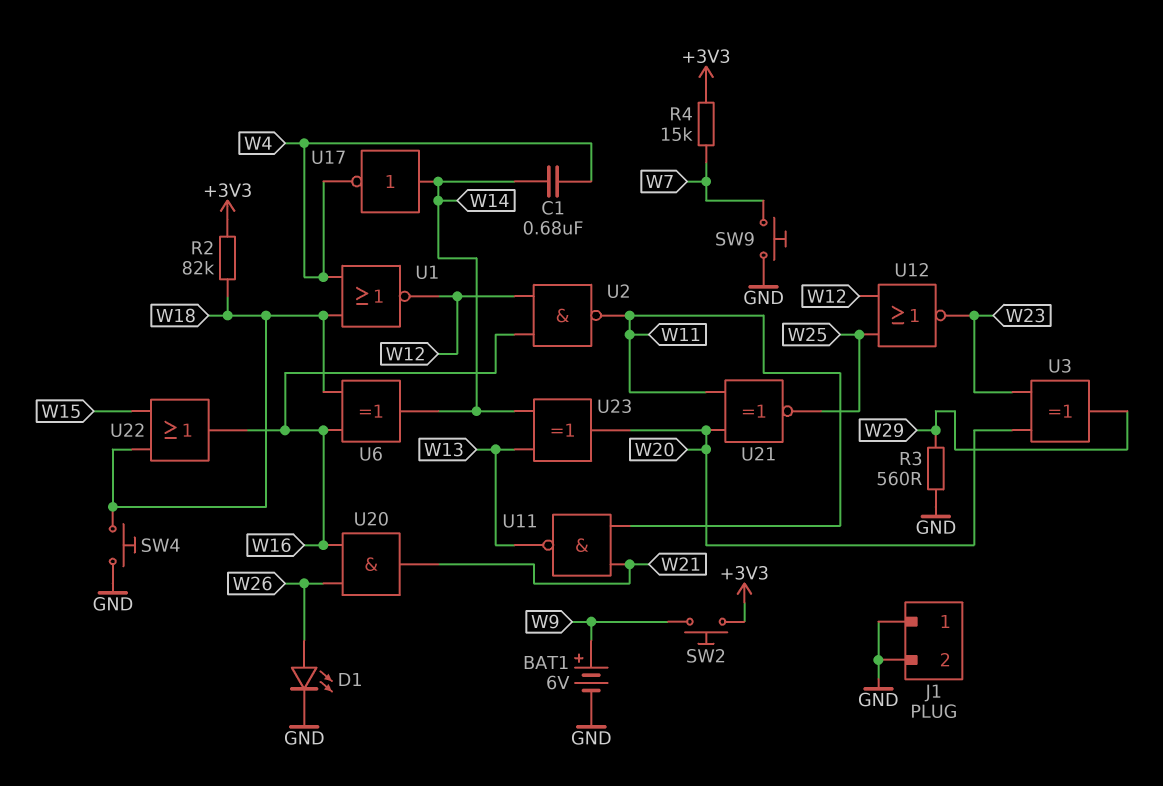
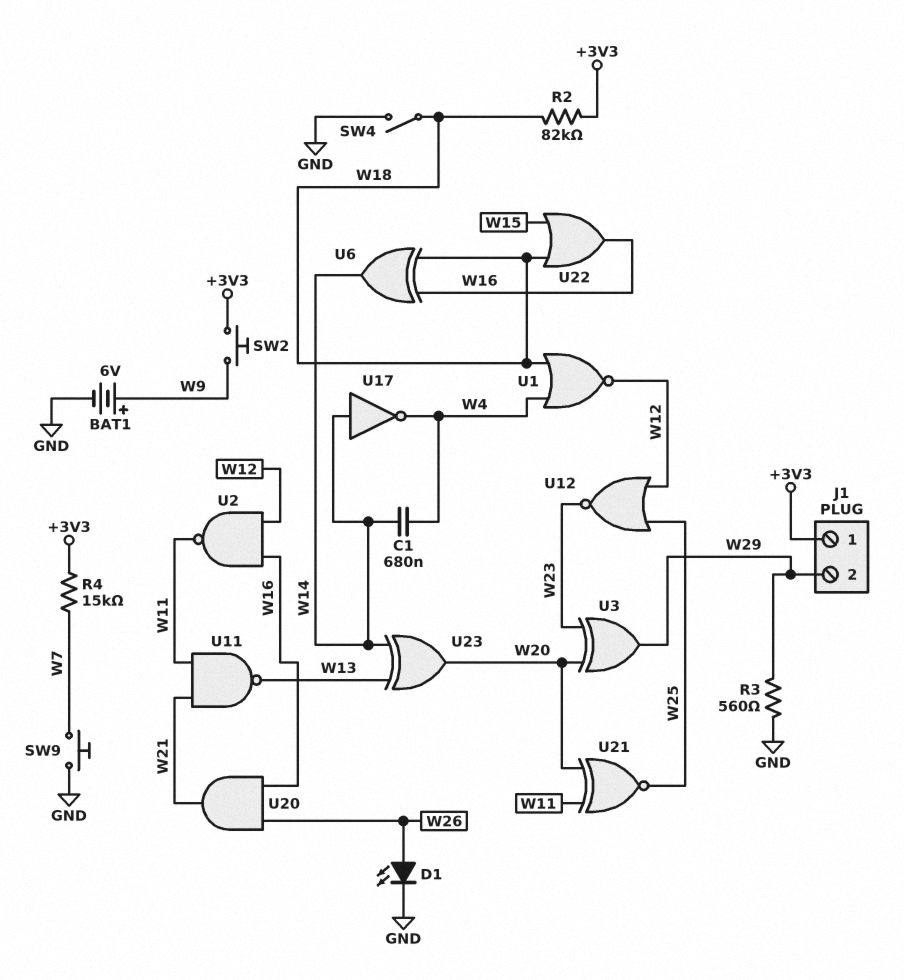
J1 pin 1: GND -> +3V3
J1 pin 2: GND -> W29
SW4: button (GND, W18) -> switch (GND, W18)

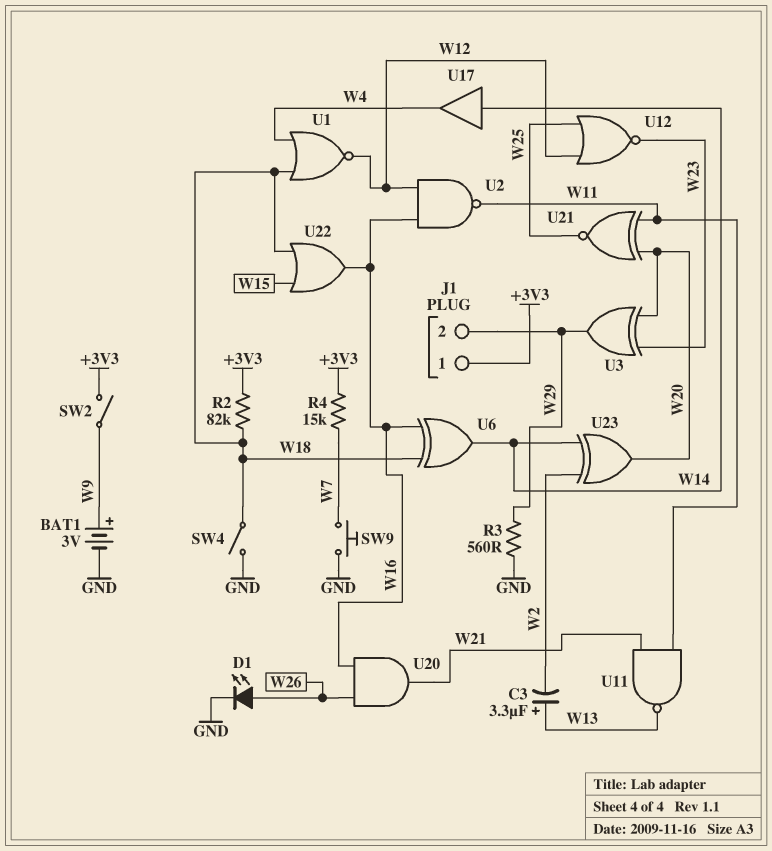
BAT1: 6V (plus W9, minus GND) -> 3V (plus W9, minus GND)
C1: 680nF (W4, W14) -> none
C3: none -> 3.3uF (plus W13, minus W2)
SW2: button (+3V3, W9) -> switch (+3V3, W9)
U17: NOT (in W14, out W4) -> buffer (in W14, out W4)
U23: XOR (in W13, in W14, out W20) -> XOR (in W2, in W14, out W20)

